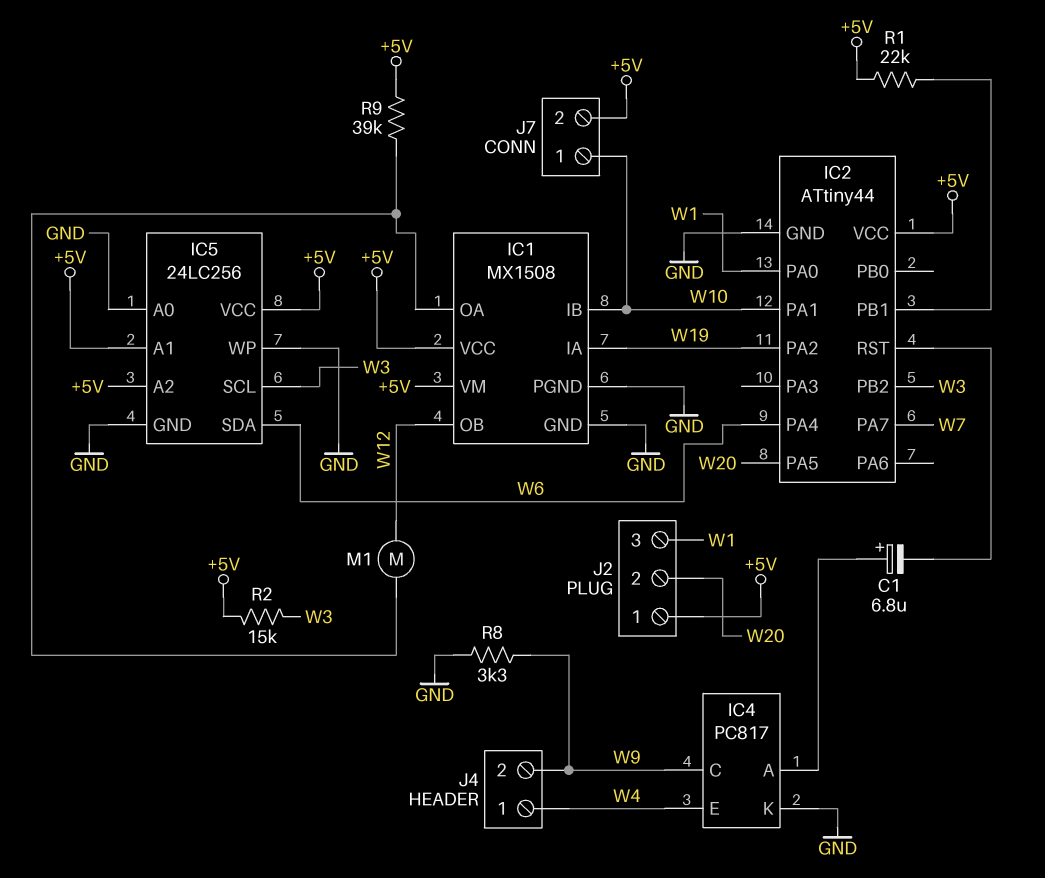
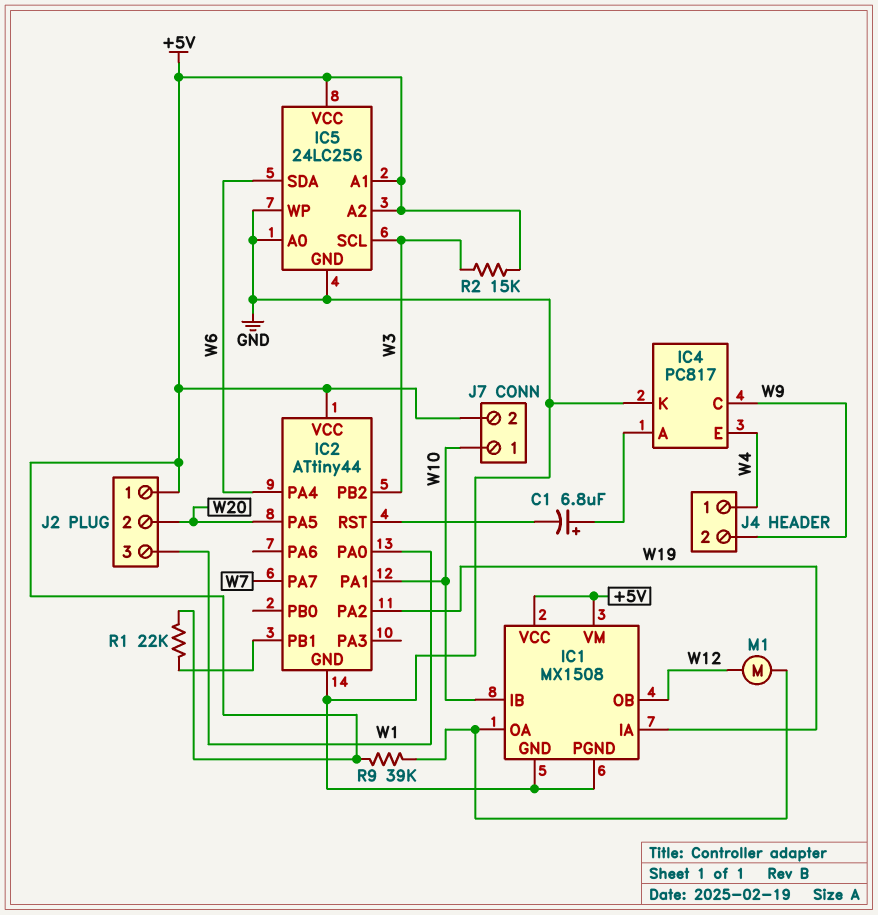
R8: 3.3k (GND, W9) -> none

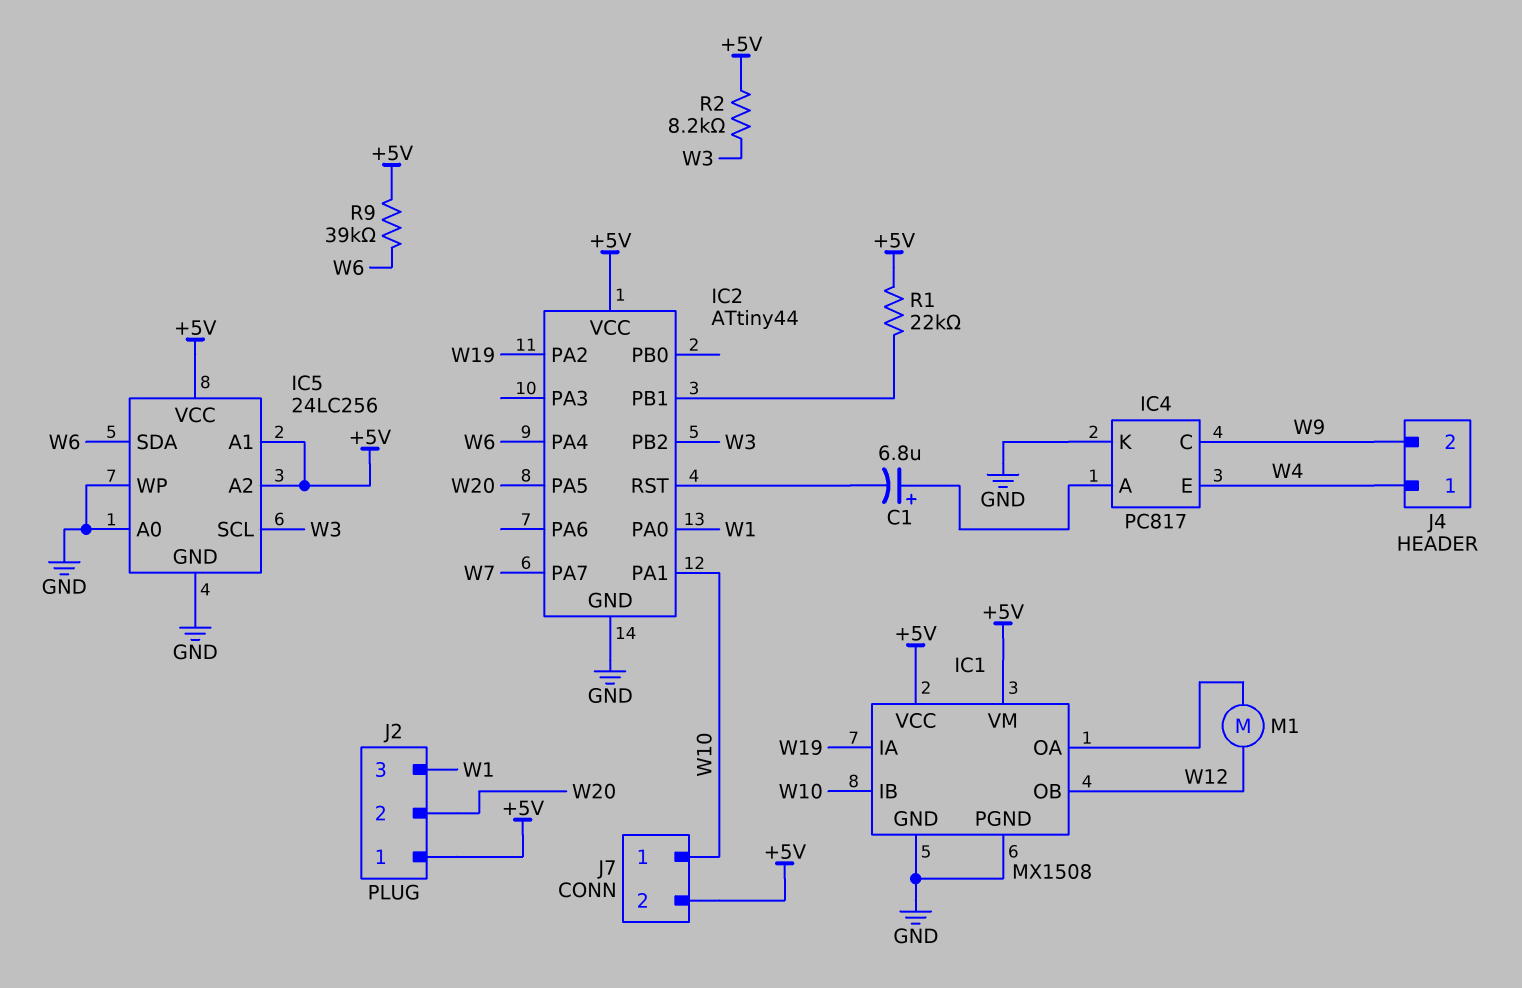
R2: 15k (+5V, W3) -> 8.2k (+5V, W3)
R9: 39k (+5V, IC1/OA) -> 39k (+5V, W6)

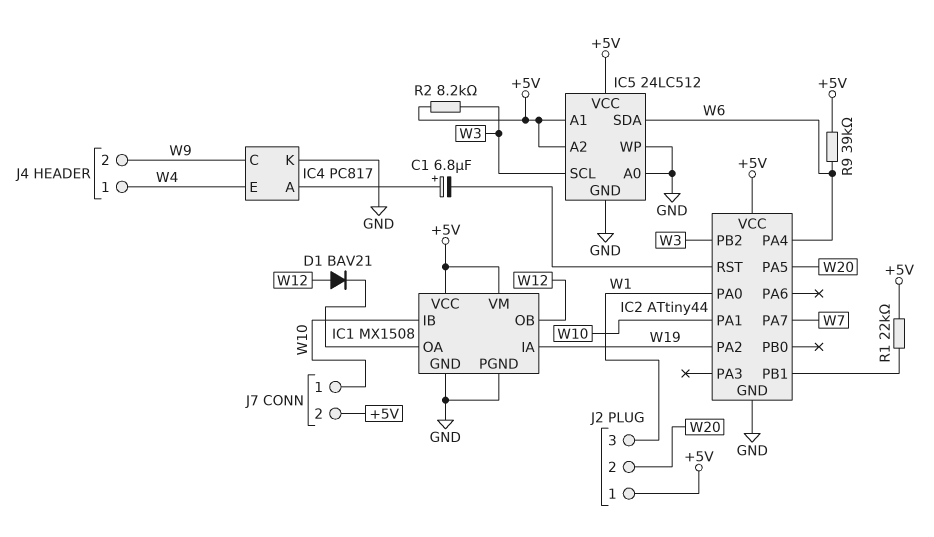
D1: none -> diode BAV21 (A W12, K IC1/OA)
IC5: 24LC256 -> 24LC512
M1: motor (IC1/OA, W12) -> none

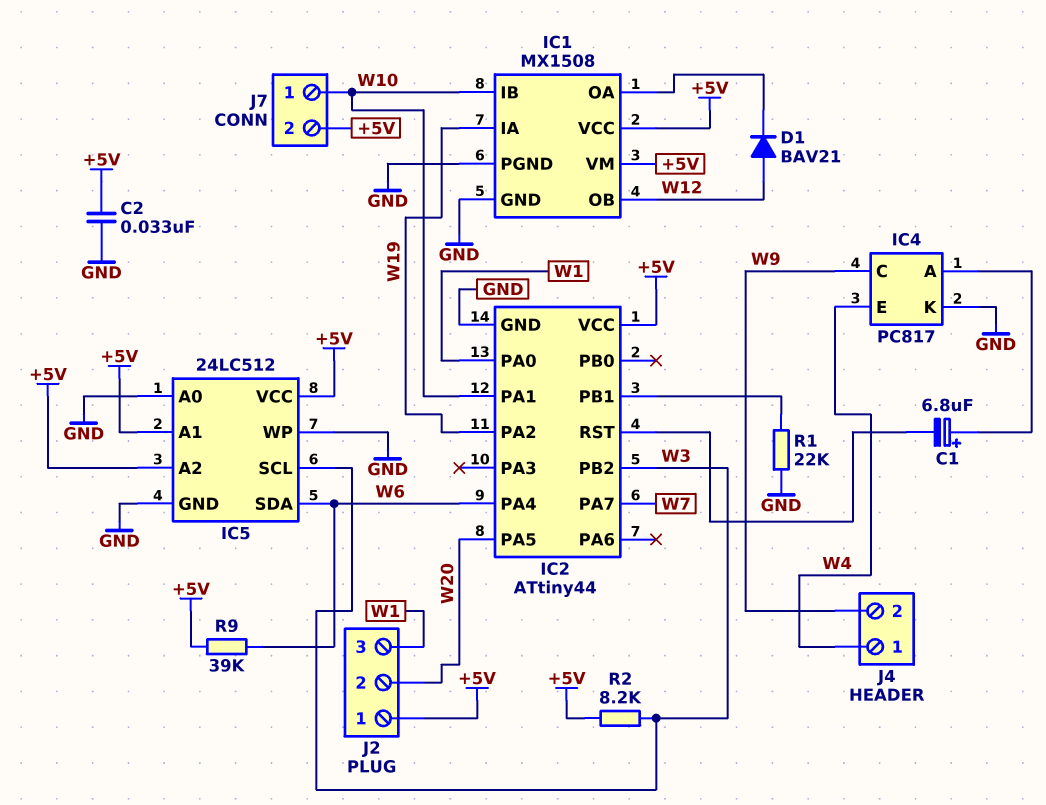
C2: none -> 33nF (+5V, GND)
R1: 22k (+5V, IC2/PB1) -> 22k (GND, IC2/PB1)

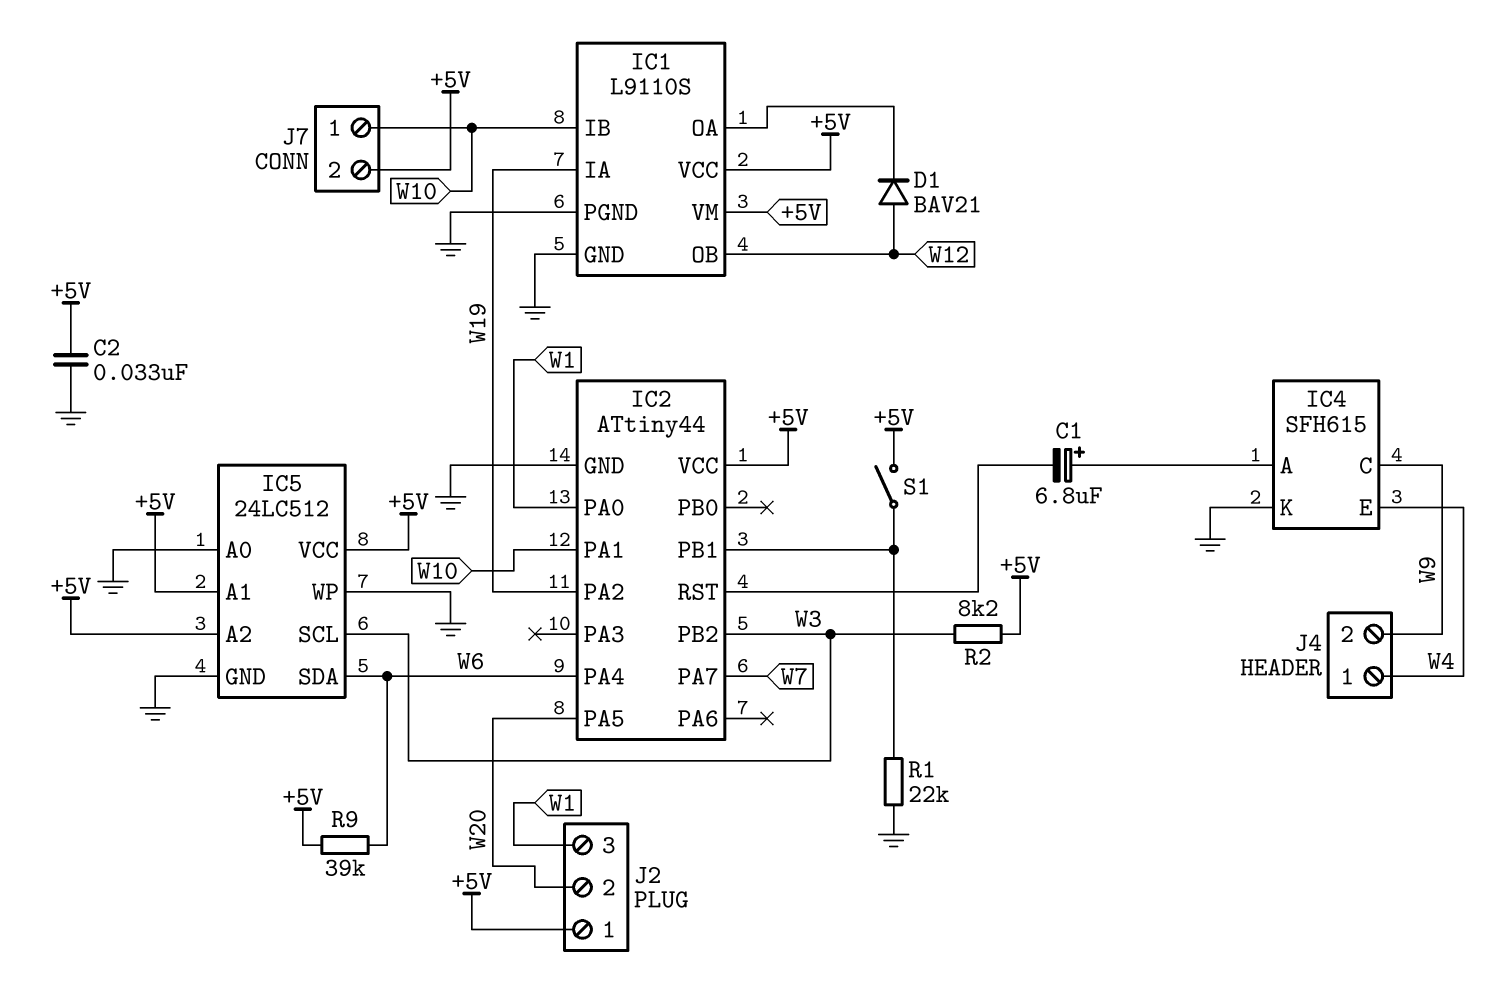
IC1: MX1508 -> L9110S
IC4: PC817 -> SFH615
S1: none -> switch (+5V, IC2/PB1)

